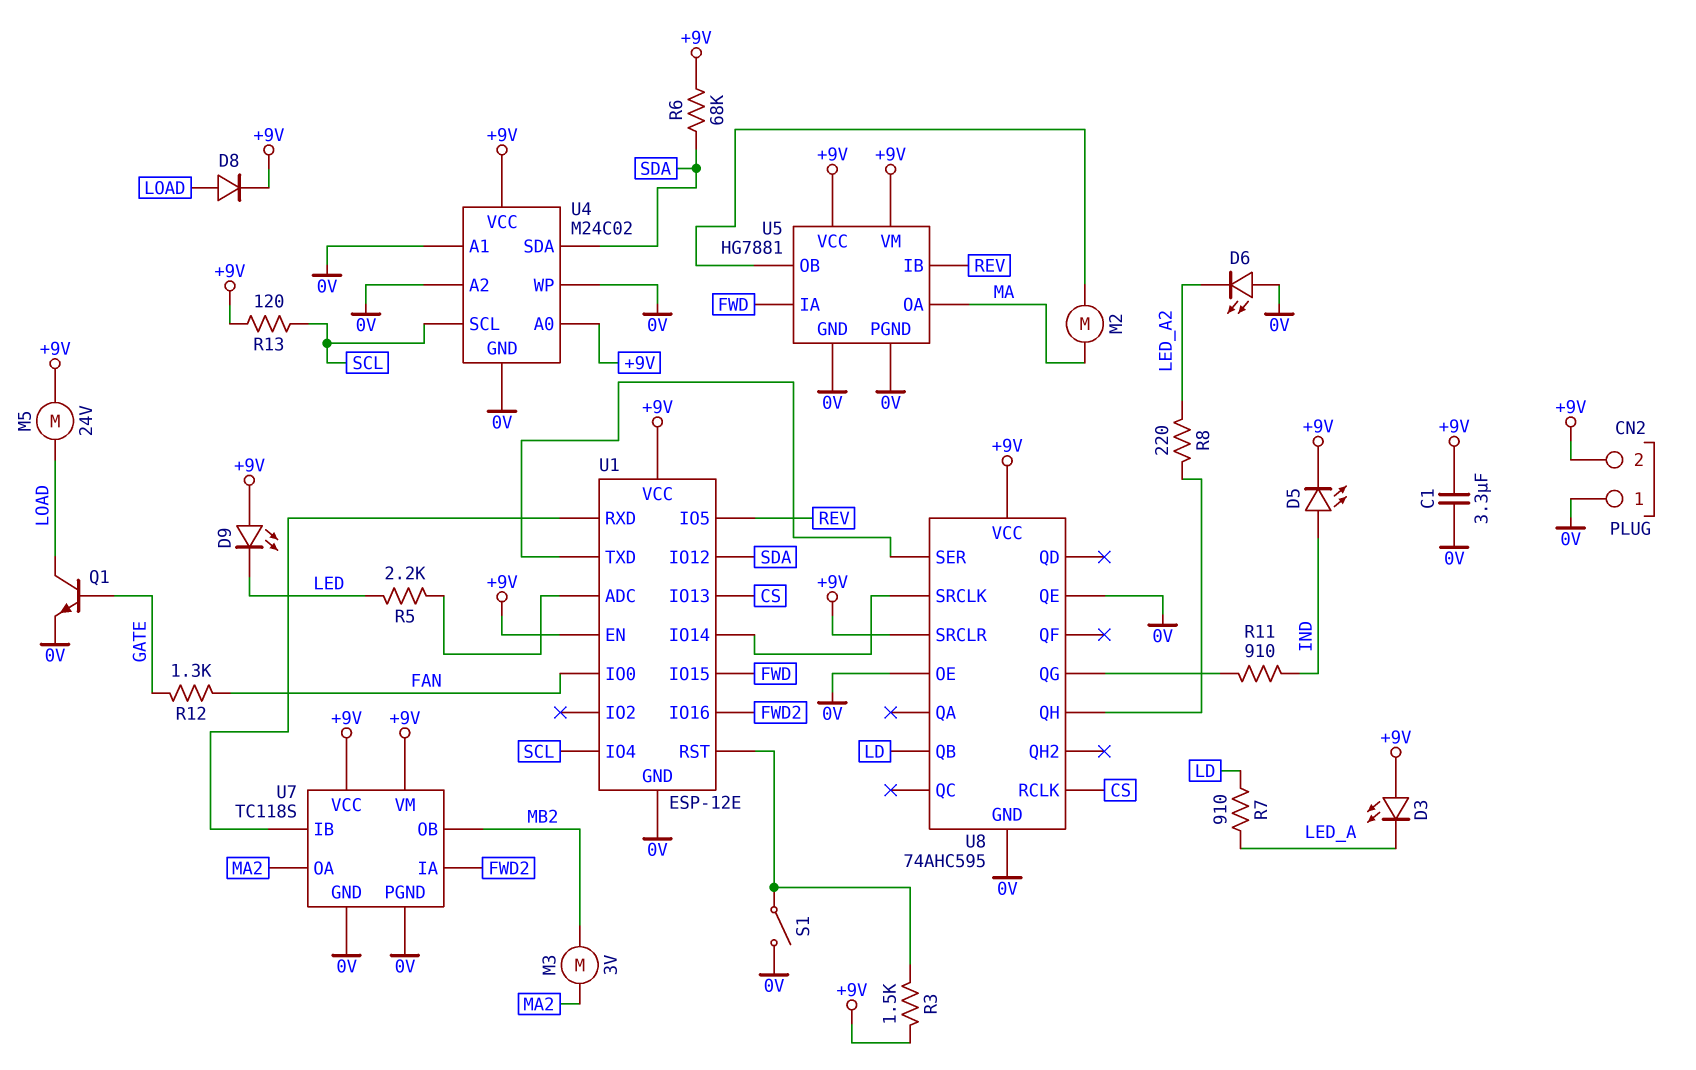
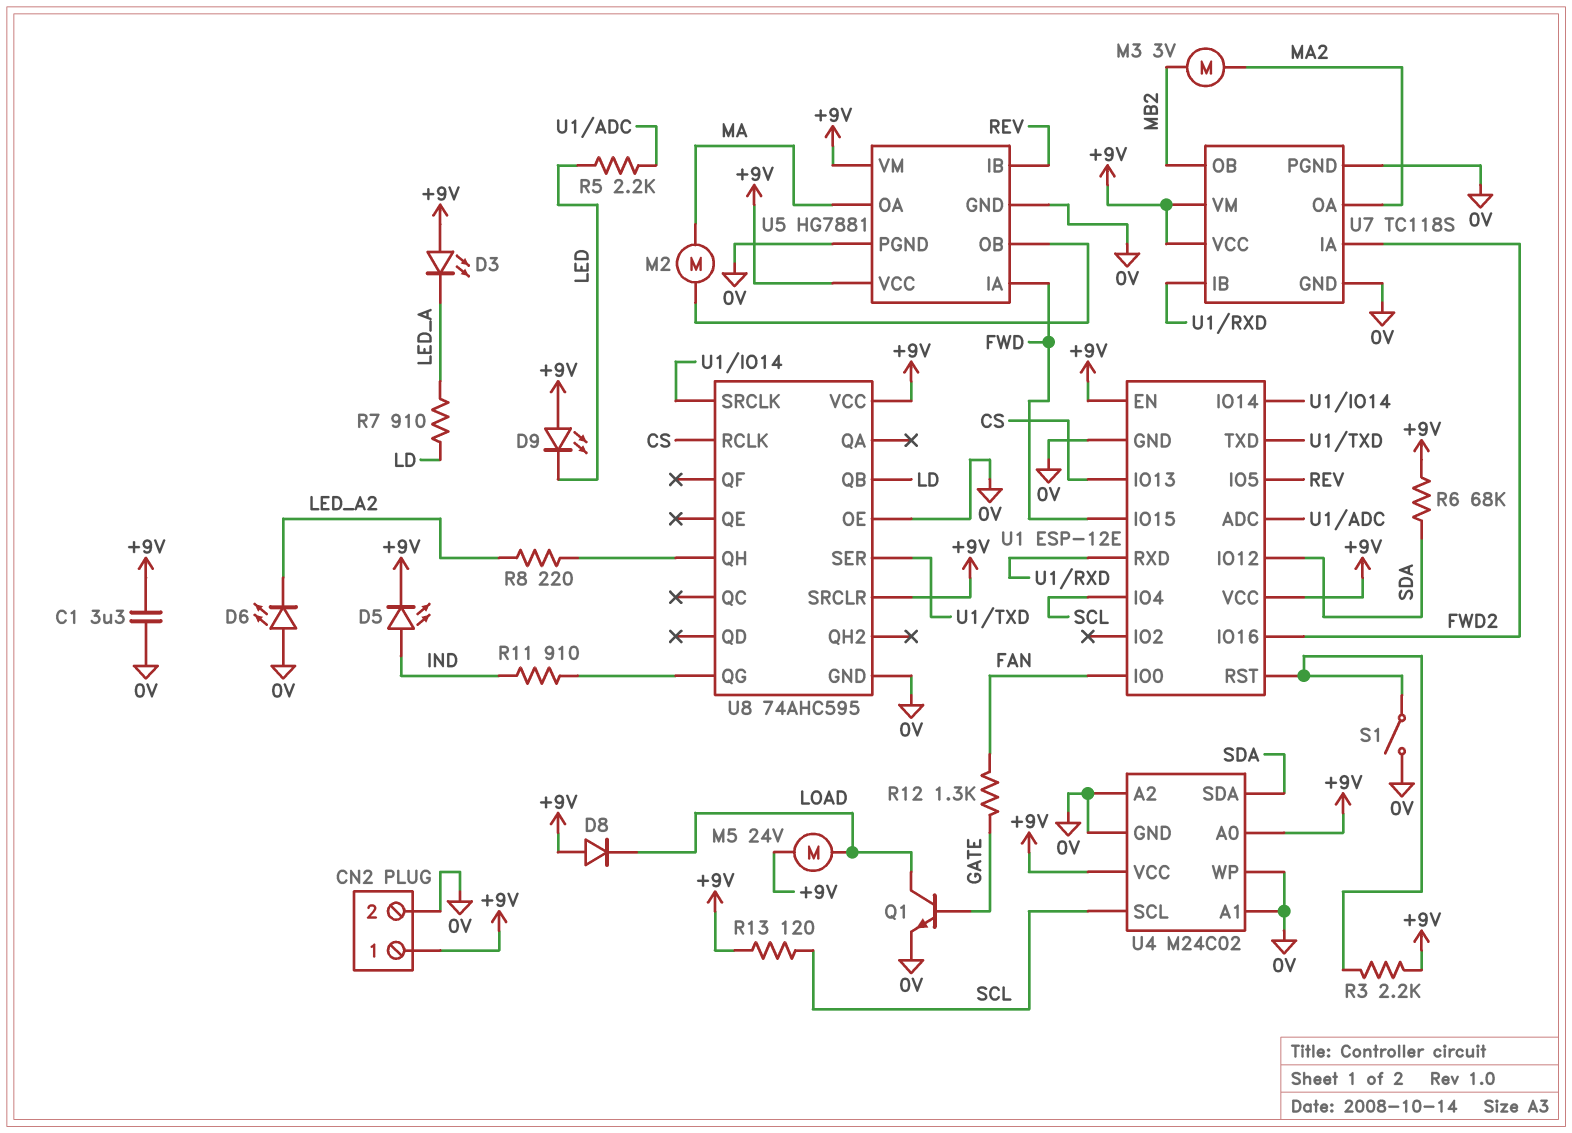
CN2 pin 1: 0V -> +9V
CN2 pin 2: +9V -> 0V
D8: diode (A LOAD, K +9V) -> diode (A +9V, K LOAD)
R3: 1.5k (+9V, U1/RST) -> 2.2k (+9V, U1/RST)
U8 pin QE: 0V -> none

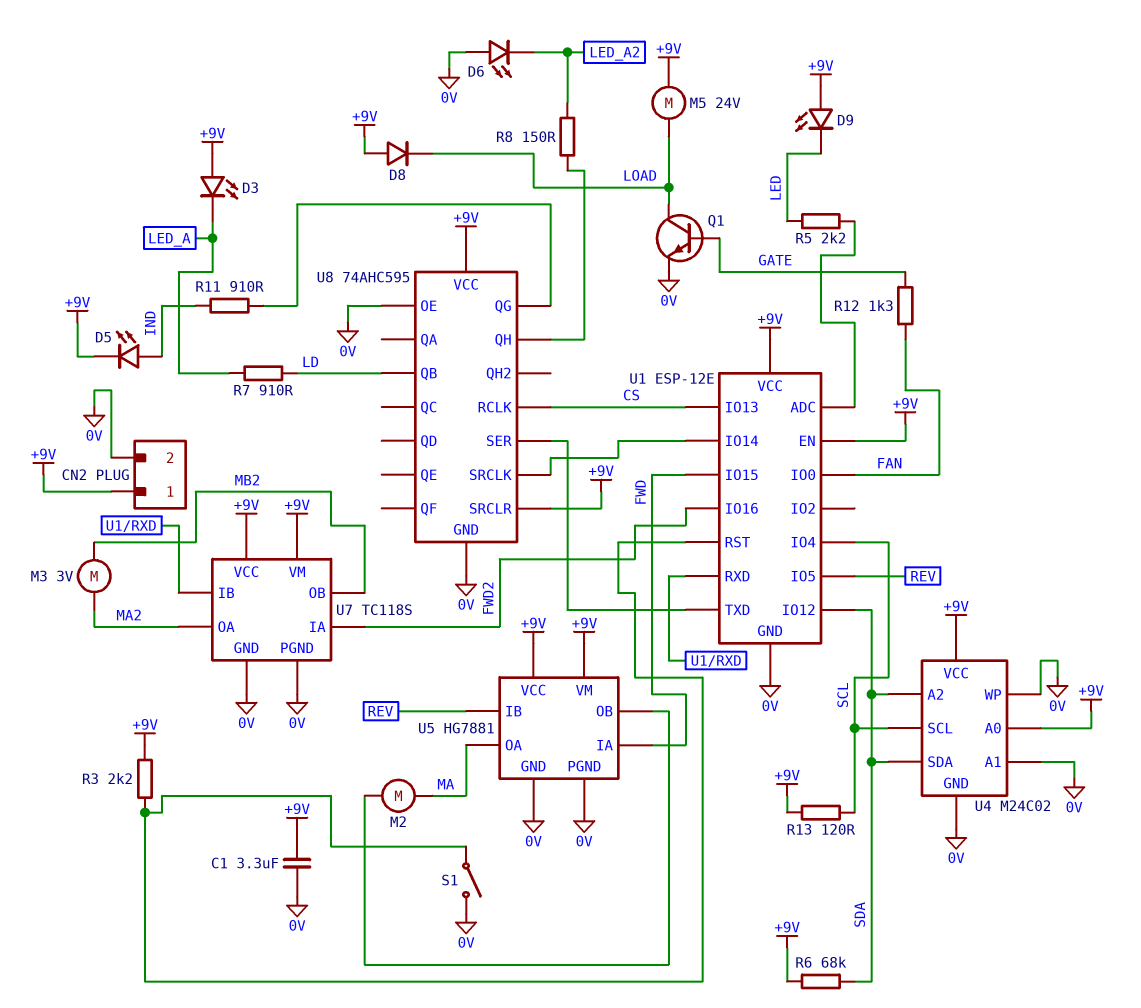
R8: 220 (LED_A2, U8/QH) -> 150 (LED_A2, U8/QH)
U4 pin A2: 0V -> SDA

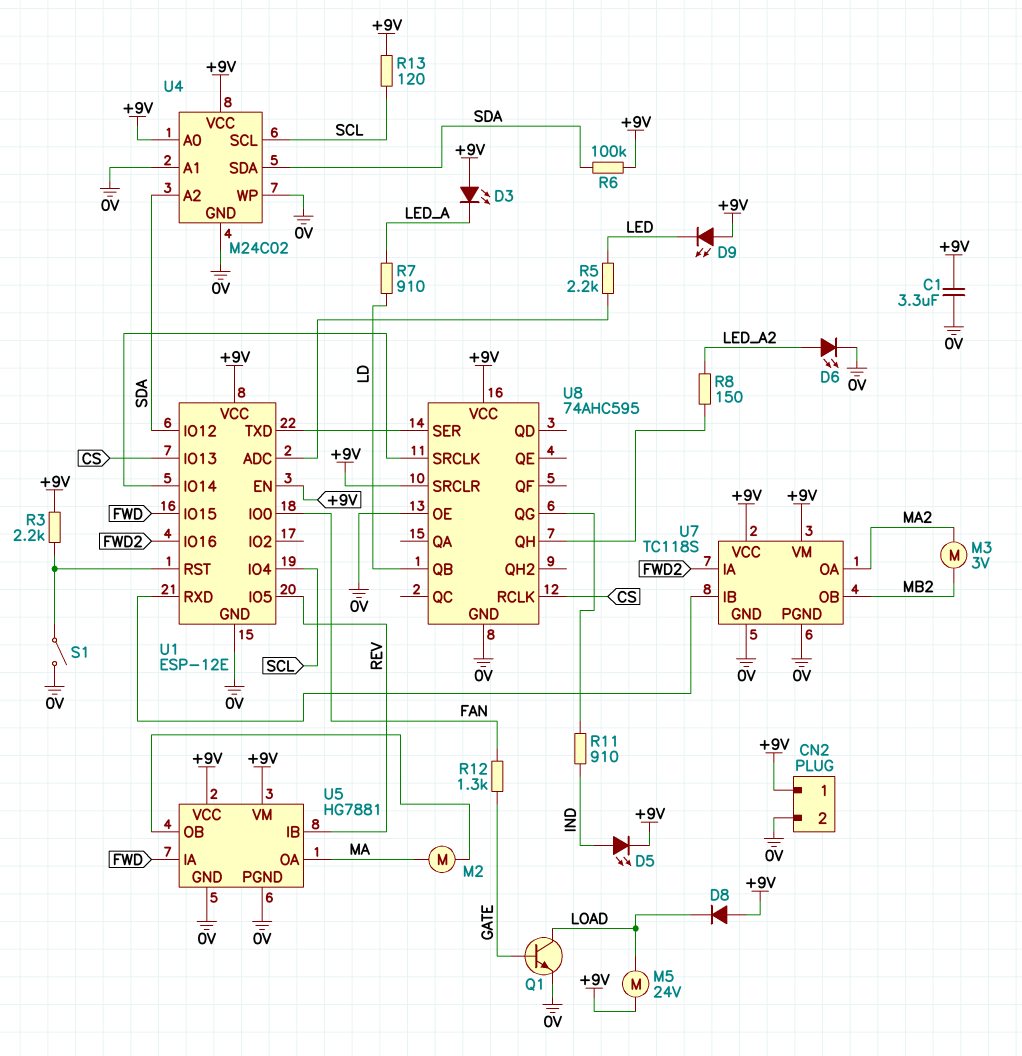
D6: LED (A 0V, K LED_A2) -> LED (A LED_A2, K 0V)
R6: 68k (+9V, SDA) -> 100k (+9V, SDA)

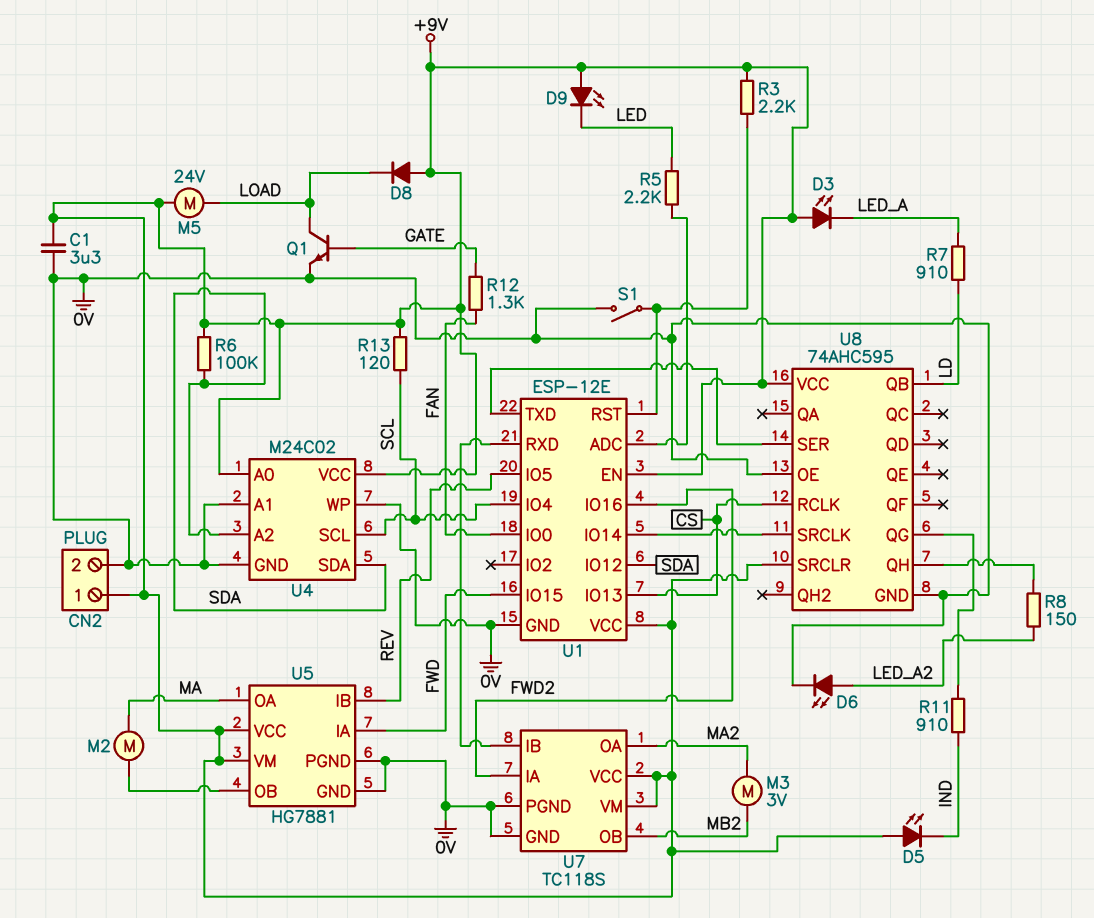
D5: LED (A IND, K +9V) -> LED (A +9V, K IND)

